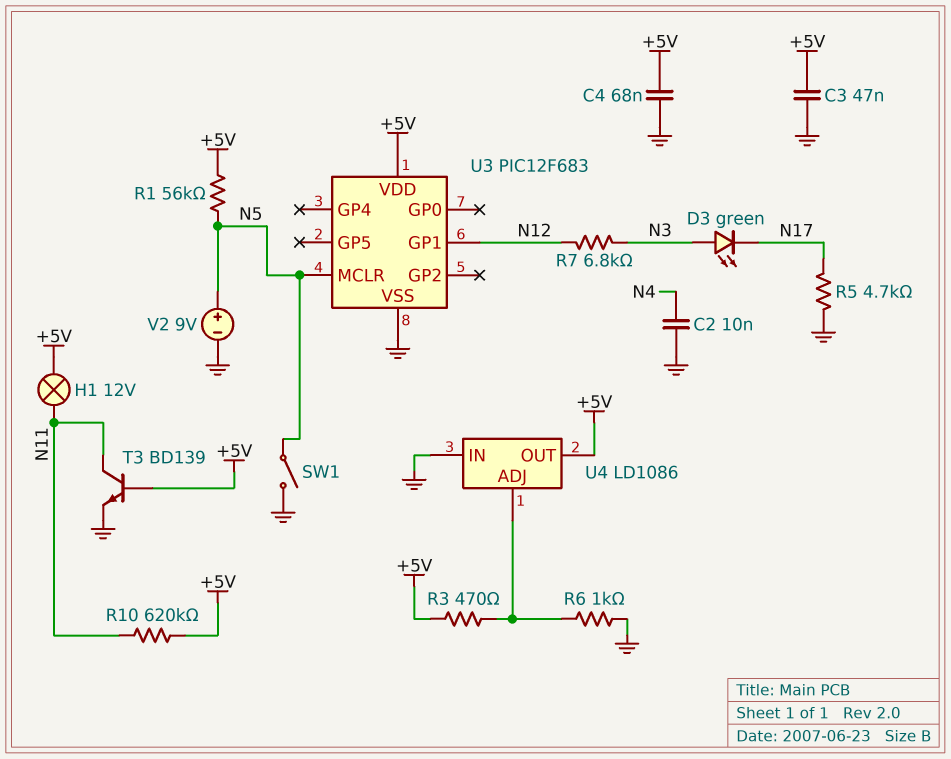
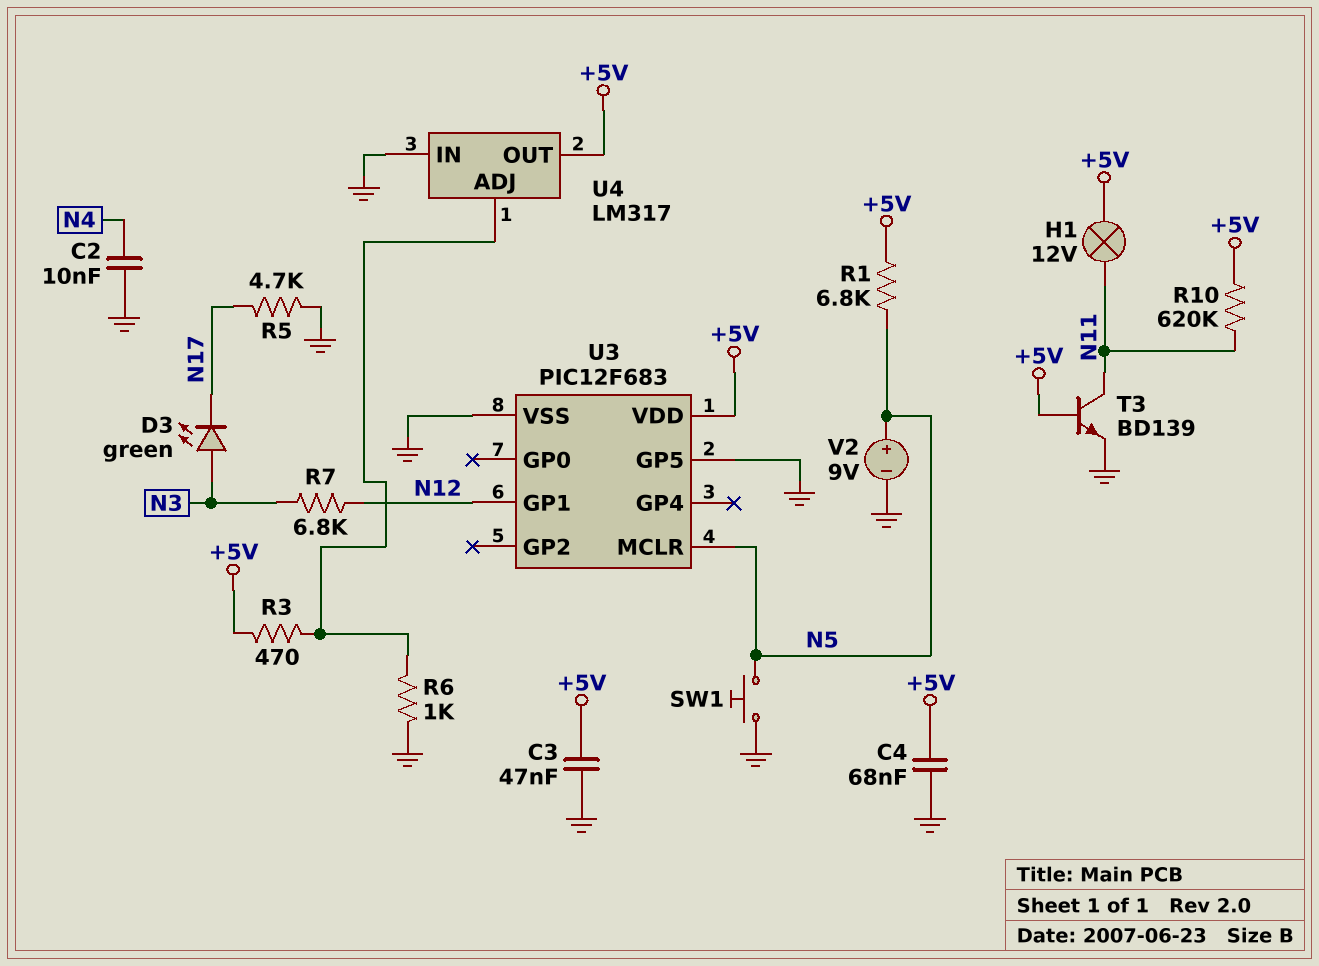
R1: 56k (+5V, N5) -> 6.8k (+5V, N5)
SW1: switch (GND, N5) -> button (GND, N5)
U3 pin GP5: none -> GND
U4: LD1086 -> LM317

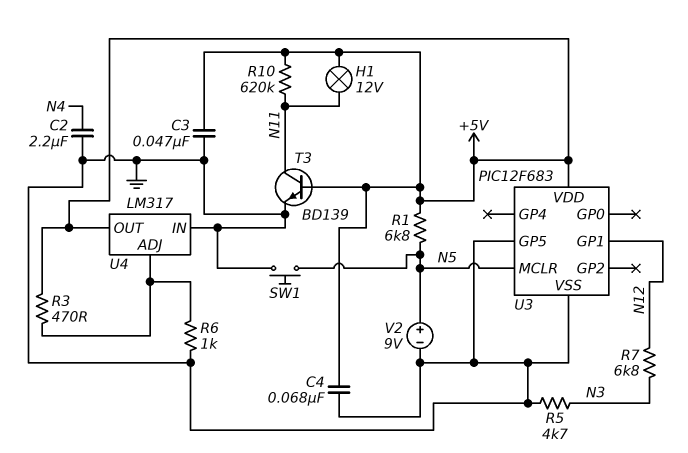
C2: 10nF (GND, N4) -> 2.2uF (GND, N4)
D3: LED green (A N3, K N17) -> none
R5: 4.7k (GND, N17) -> 4.7k (GND, N3)

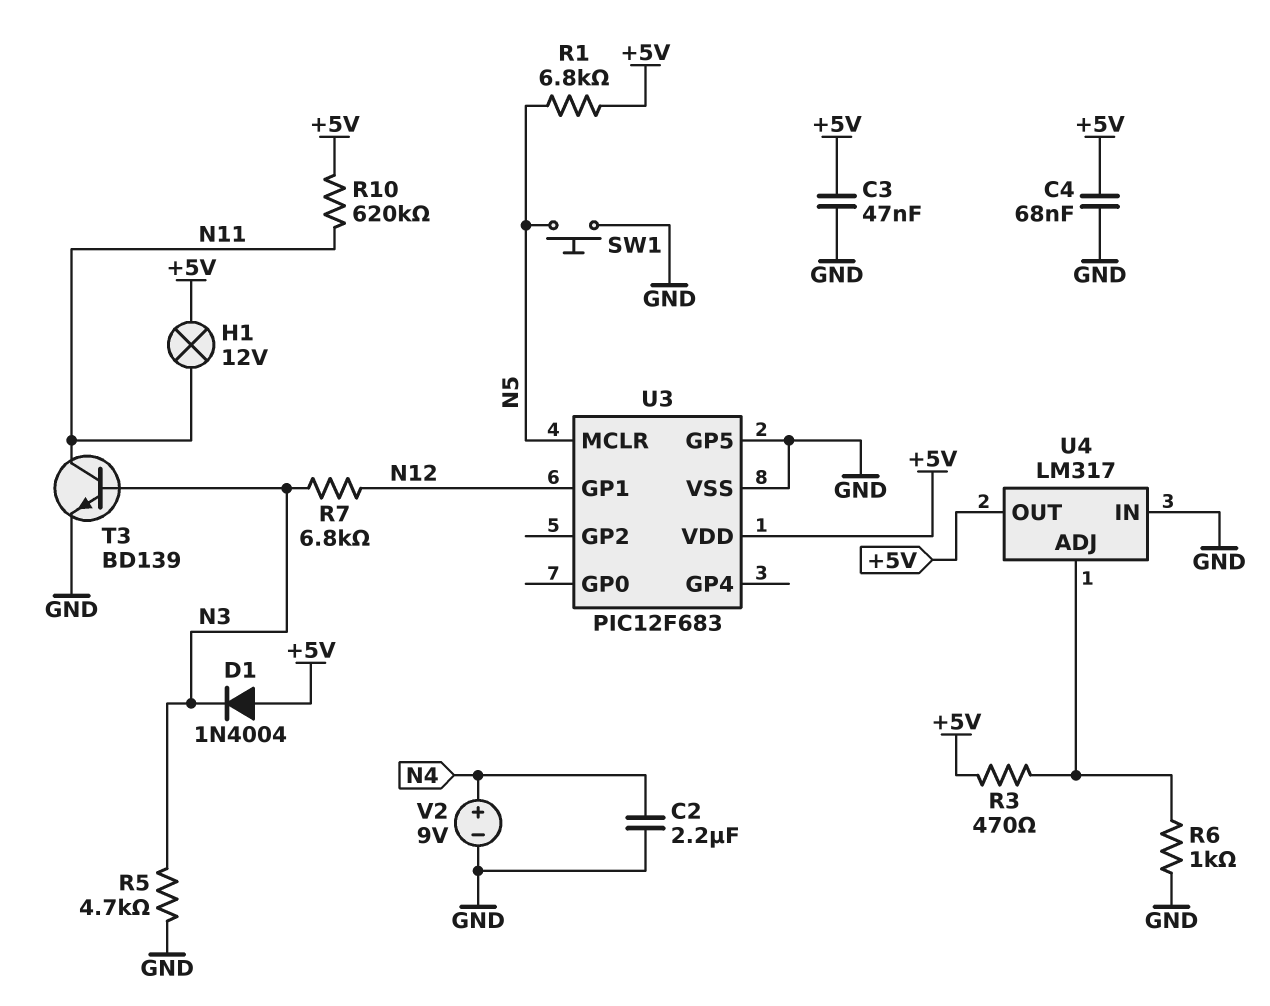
D1: none -> diode 1N4004 (A +5V, K N3)
T3: NPN BD139 (B +5V, C N11, E GND) -> NPN BD139 (B N3, C N11, E GND)
V2: 9V (plus N5, minus GND) -> 9V (plus N4, minus GND)

